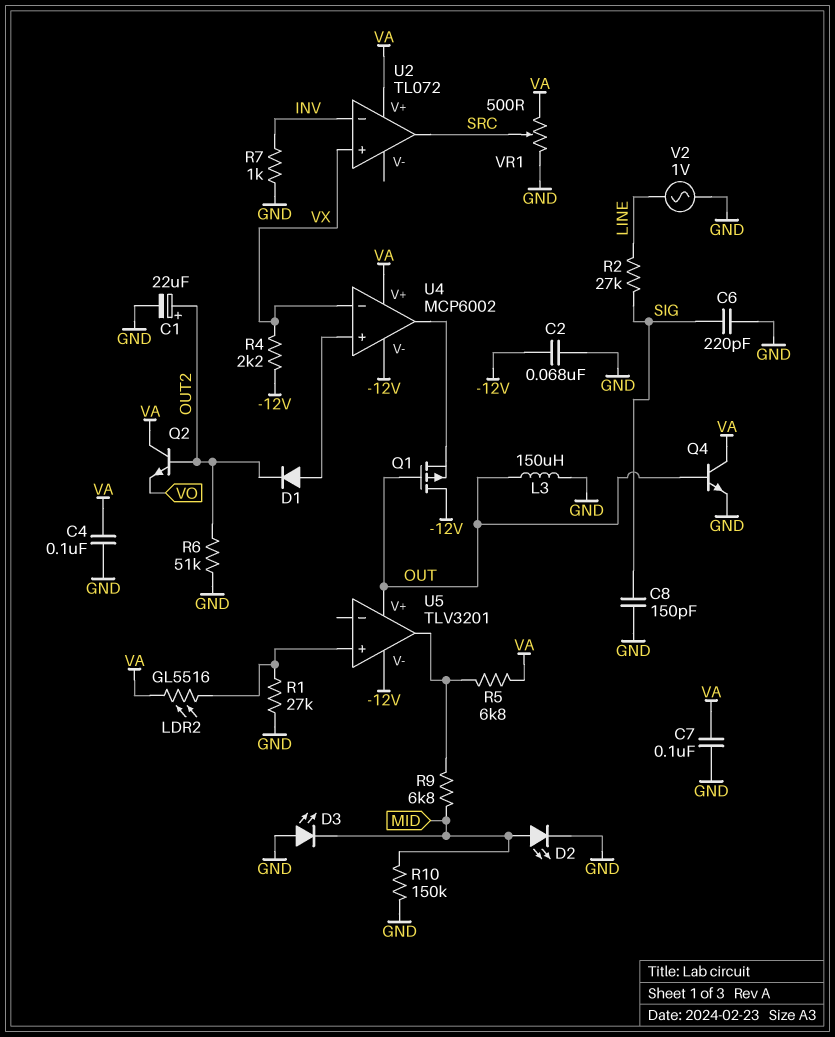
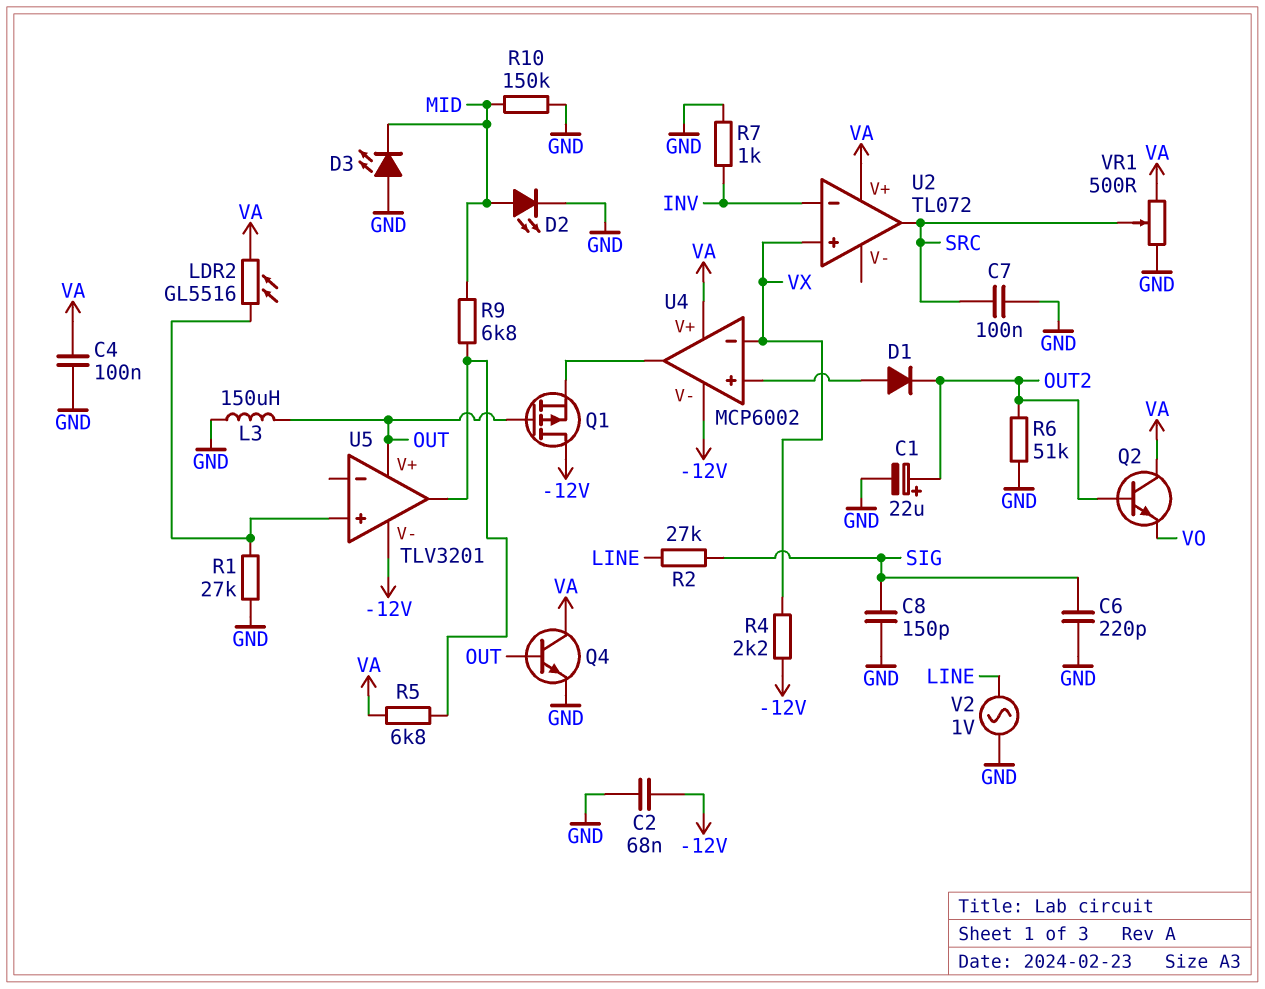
C7: 100nF (GND, VA) -> 100nF (GND, SRC)

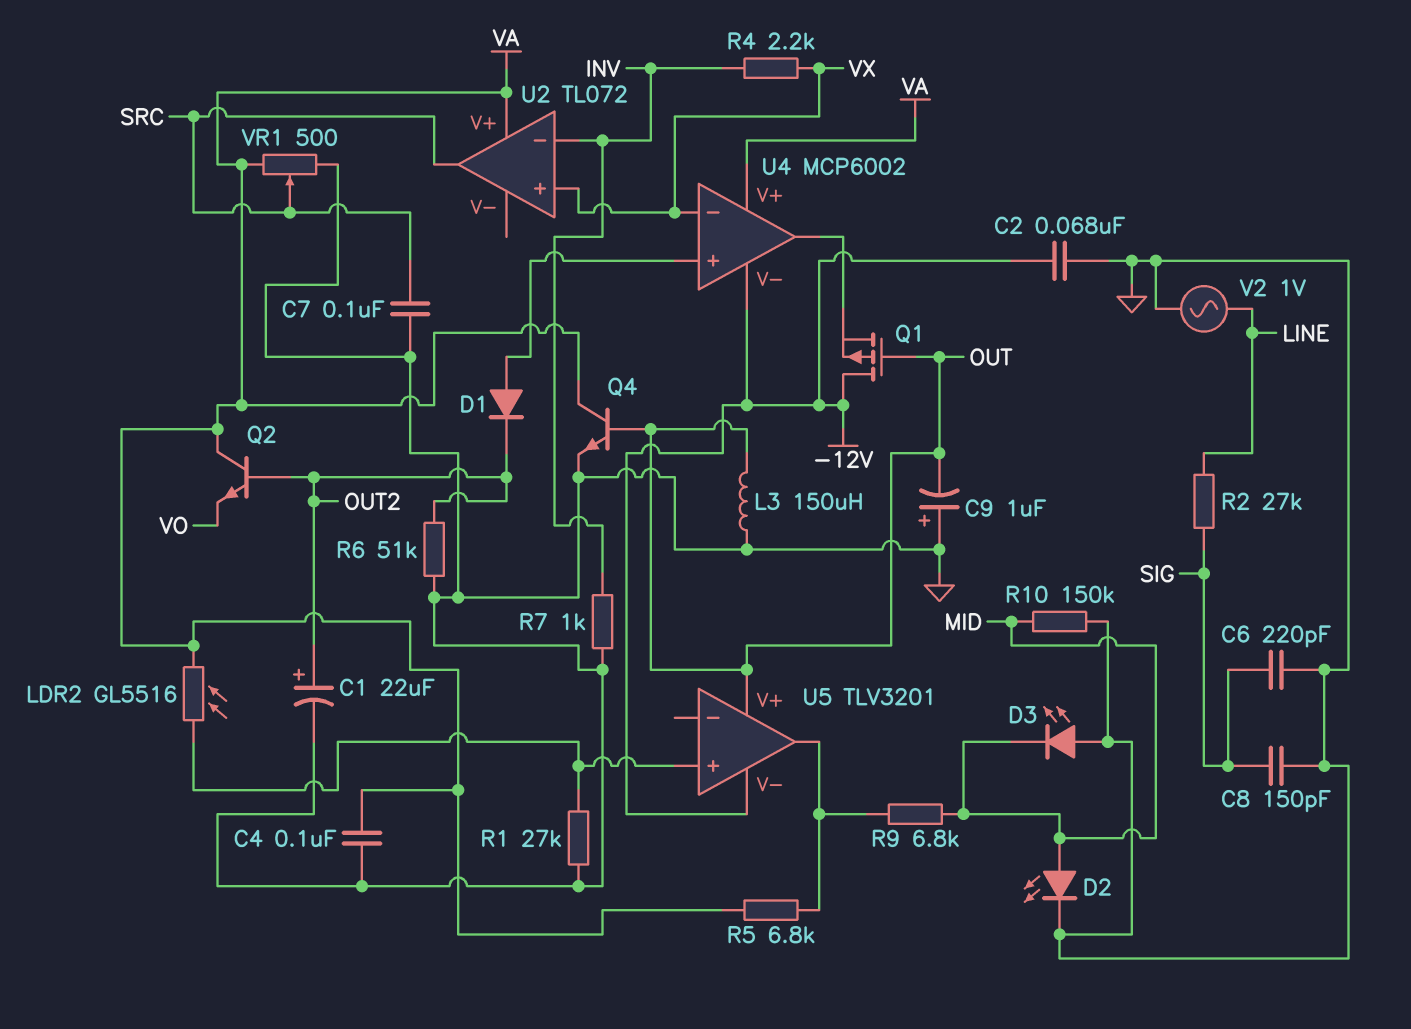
C9: none -> 1uF (plus GND, minus OUT)
R4: 2.2k (-12V, VX) -> 2.2k (INV, VX)

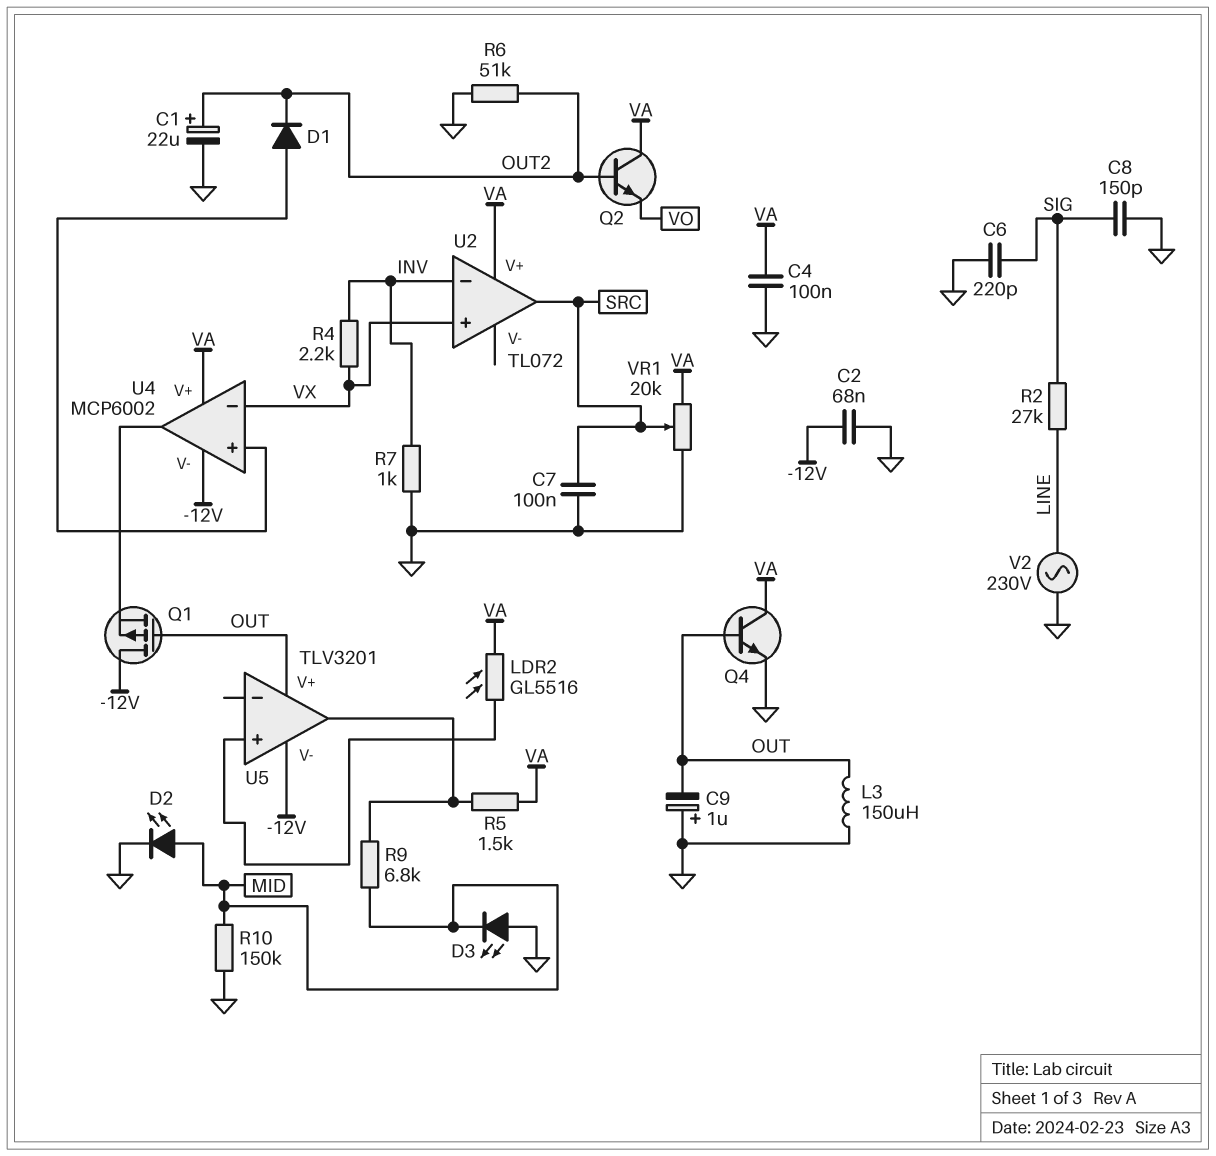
R1: 27k (GND, U5/in+) -> none
R5: 6.8k (U5/out, VA) -> 1.5k (U5/out, VA)
V2: AC 1V (GND, LINE) -> AC 230V (GND, LINE)
VR1: 500 (GND, VA, wiper SRC) -> 20k (GND, VA, wiper SRC)

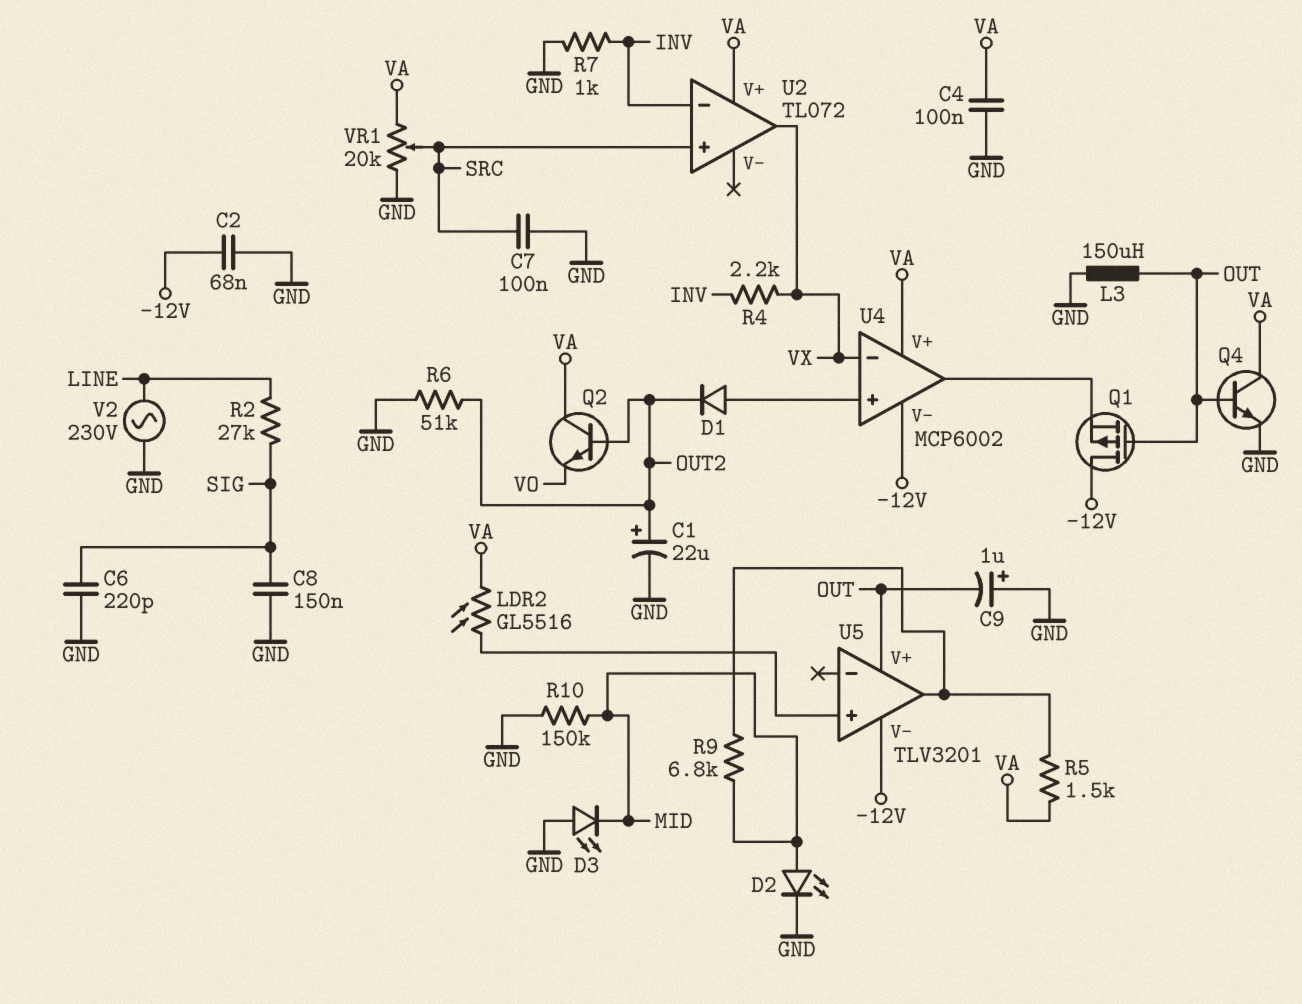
C8: 150pF (GND, SIG) -> 150nF (GND, SIG)
U2 pin in+: VX -> SRC
U2 pin out: SRC -> VX

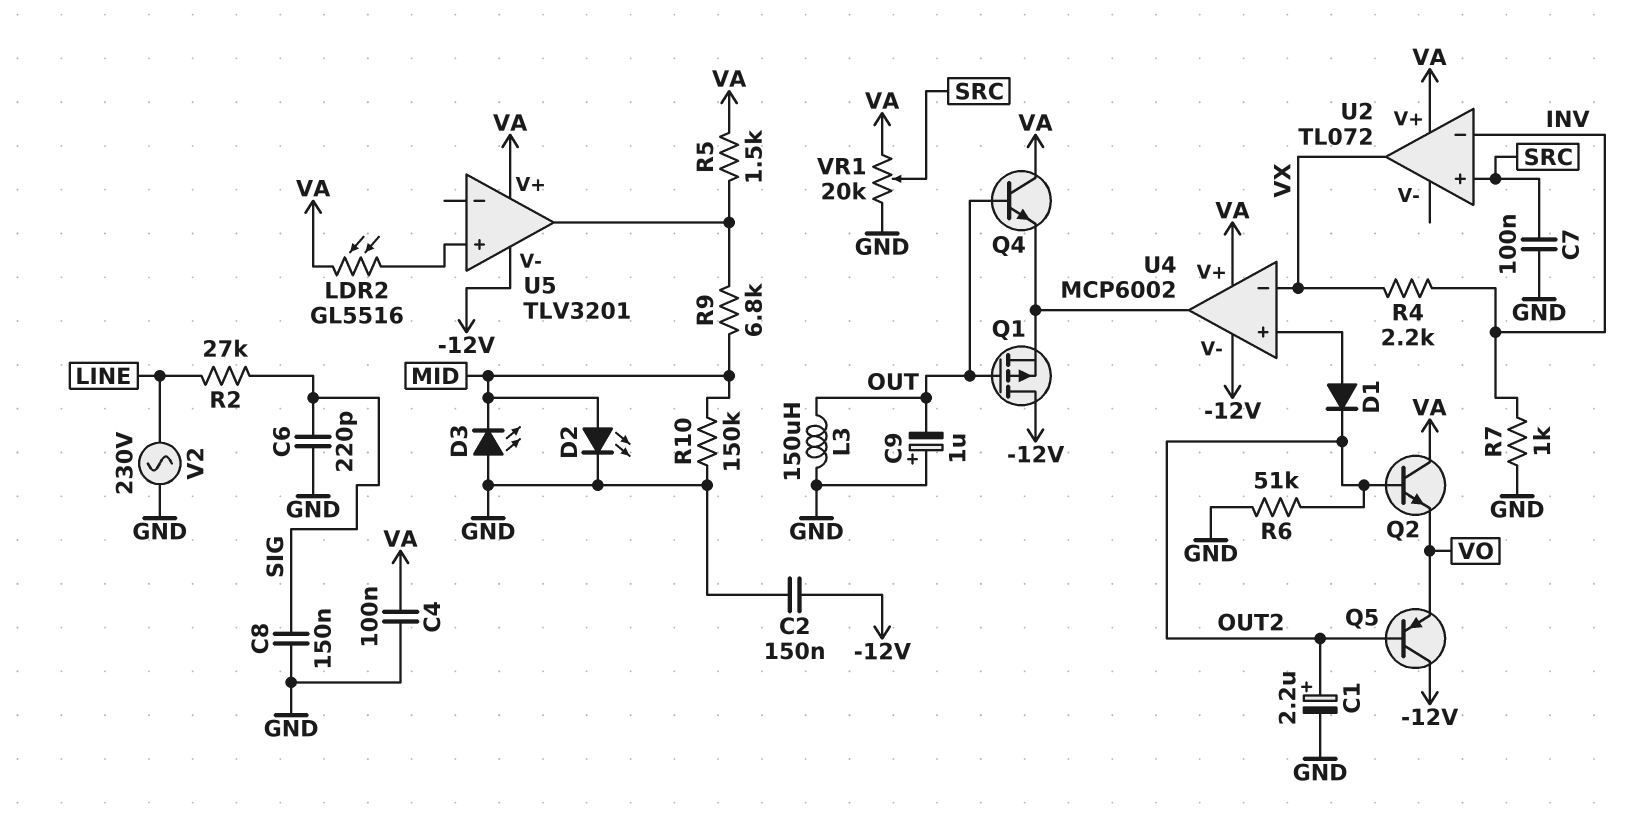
C1: 22uF (plus OUT2, minus GND) -> 2.2uF (plus OUT2, minus GND)
C2: 68nF (-12V, GND) -> 150nF (-12V, GND)
Q4: NPN (B OUT, C VA, E GND) -> NPN (B OUT, C VA, E U4/out)
Q5: none -> PNP (B OUT2, C -12V, E VO)
U5 pin V+: OUT -> VA

